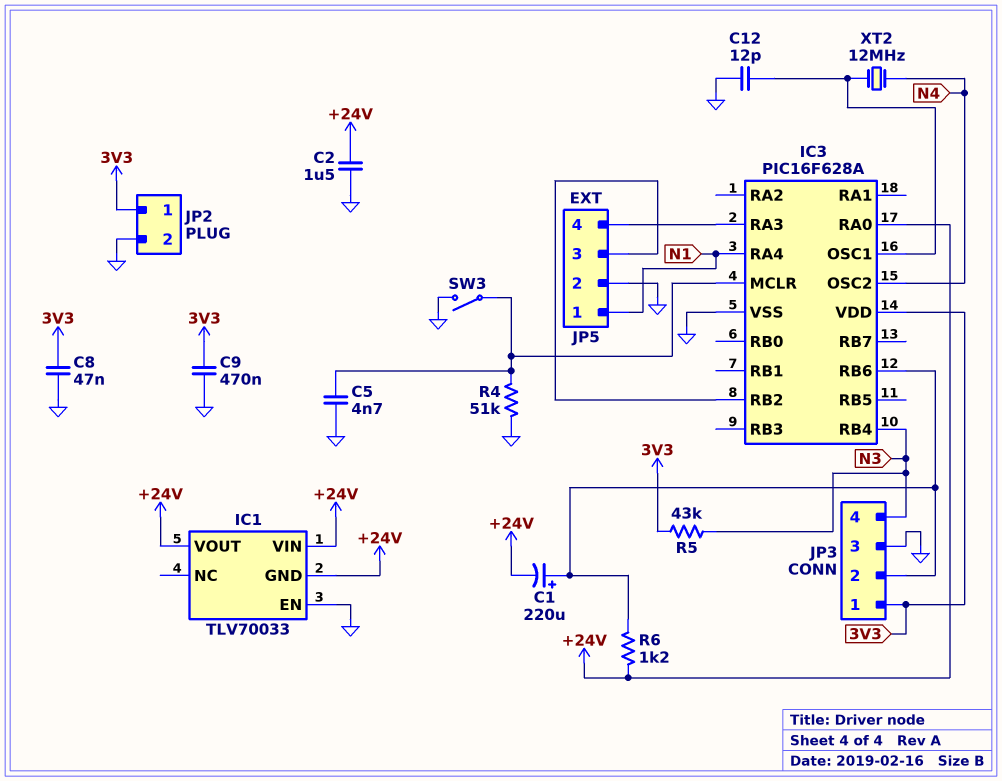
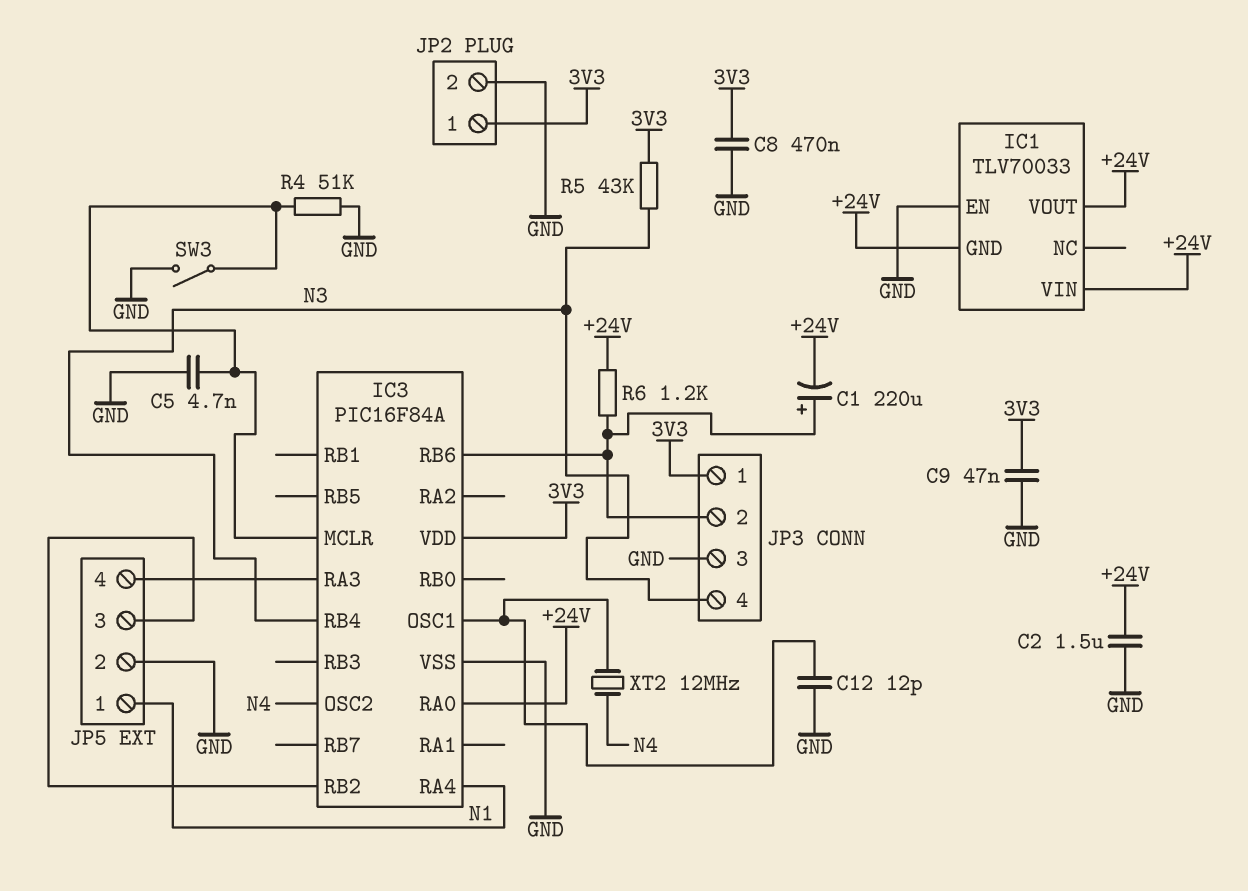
C8: 47nF (3V3, GND) -> 470nF (3V3, GND)
C9: 470nF (3V3, GND) -> 47nF (3V3, GND)
IC3: PIC16F628A -> PIC16F84A

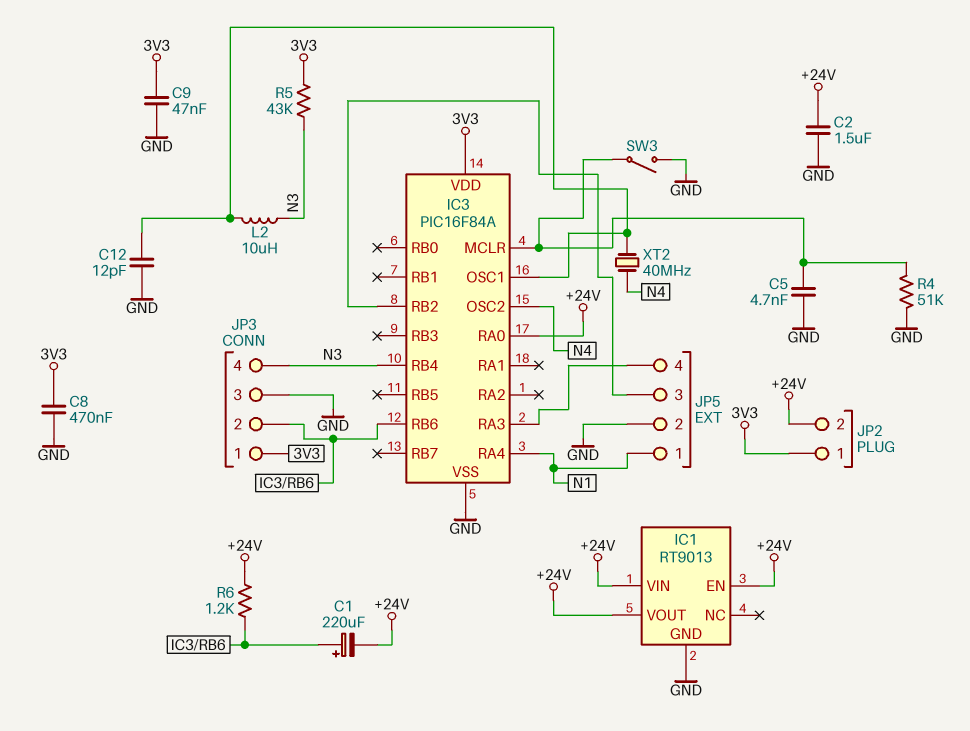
IC1: TLV70033 -> RT9013
IC1 pin EN: GND -> +24V
IC1 pin GND: +24V -> GND
JP2 pin 2: GND -> +24V
L2: none -> 10uH (IC3/OSC1, N3)
XT2: 12MHz (IC3/OSC1, N4) -> 40MHz (IC3/OSC1, N4)

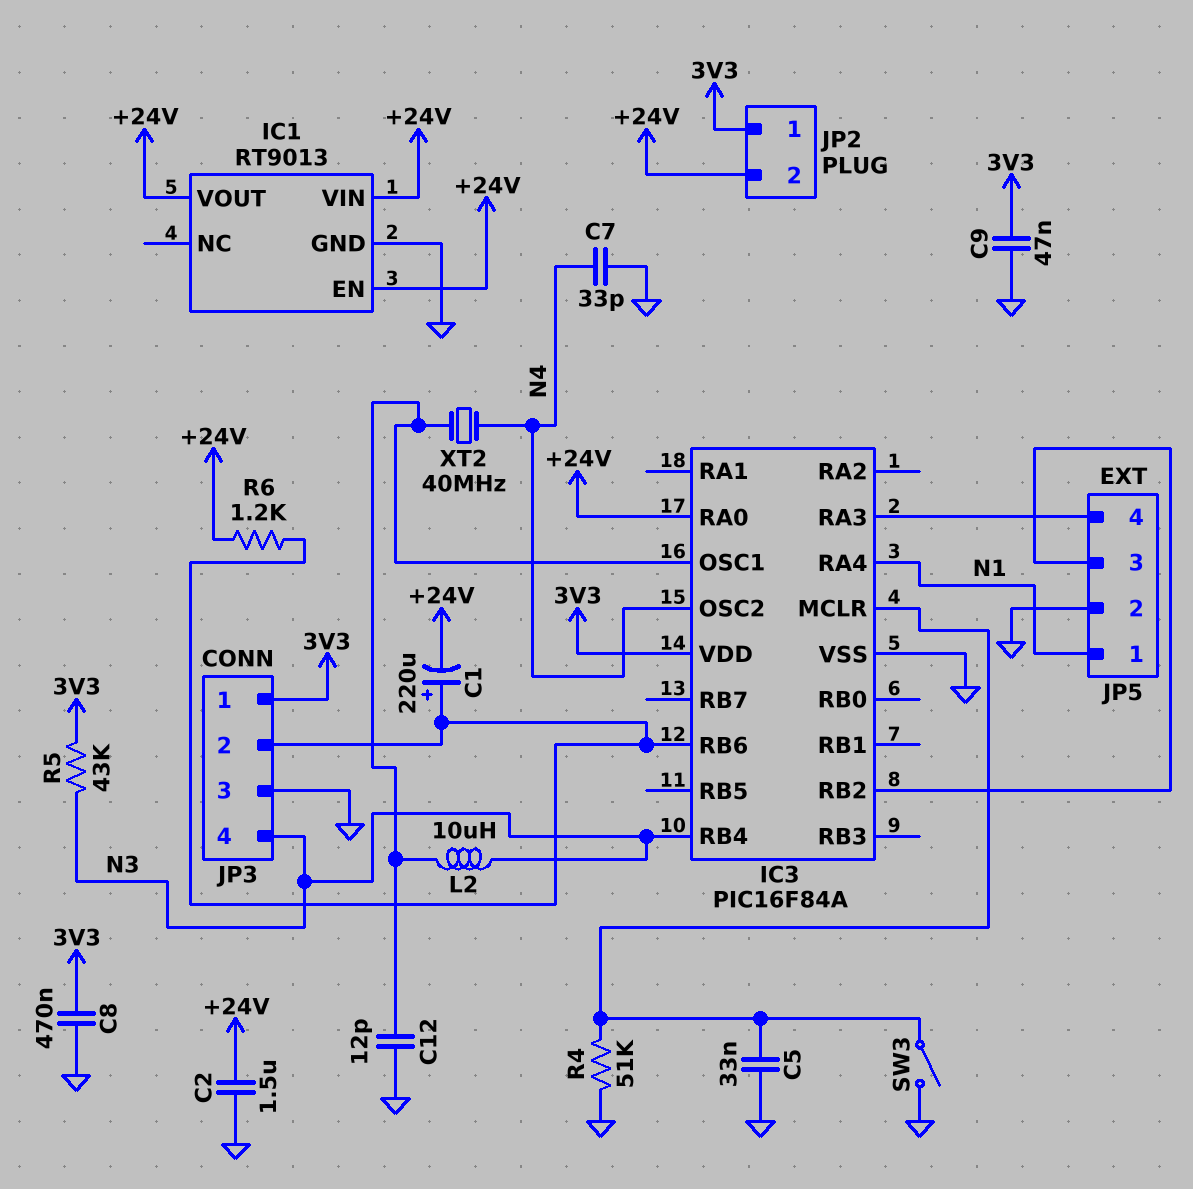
C5: 4.7nF (GND, IC3/MCLR) -> 33nF (GND, IC3/MCLR)
C7: none -> 33pF (GND, N4)

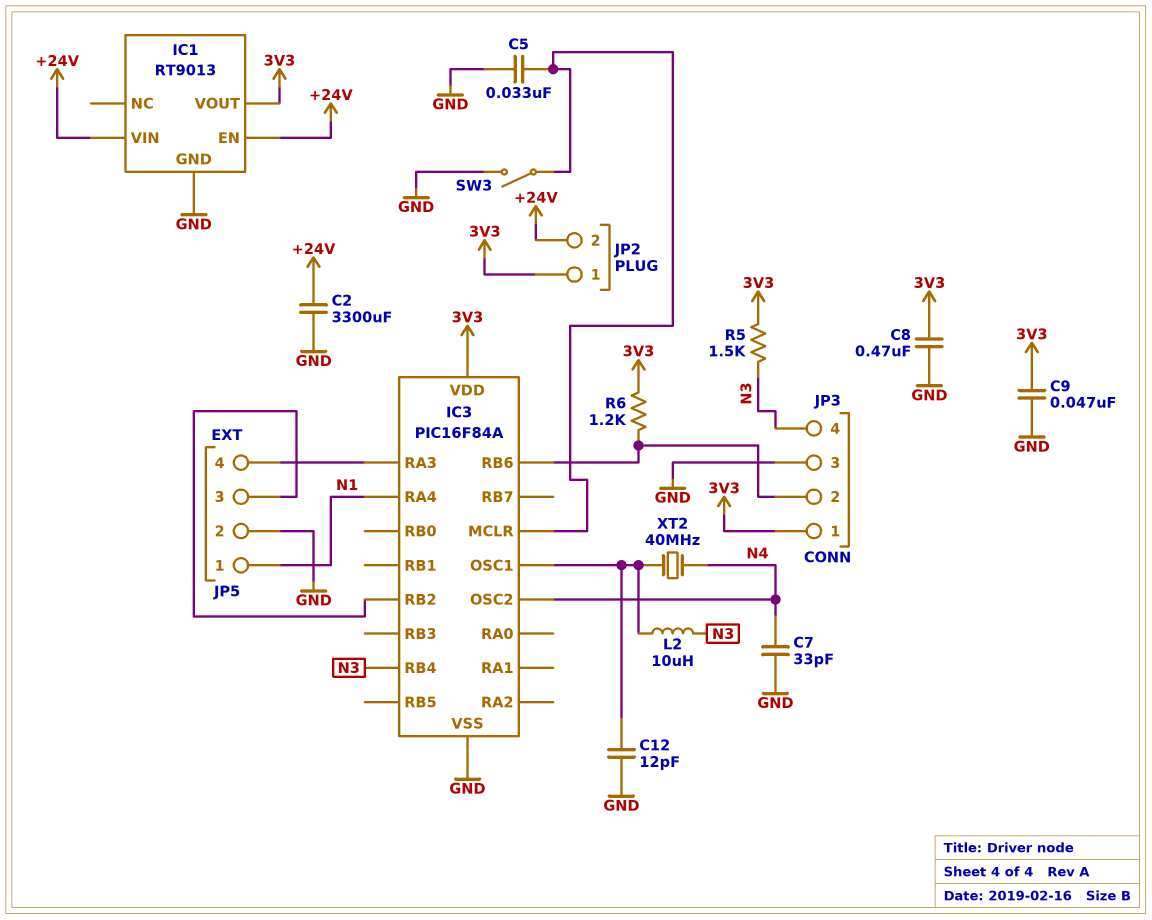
C1: 220uF (plus IC3/RB6, minus +24V) -> none
C2: 1.5uF (+24V, GND) -> 3300uF (+24V, GND)
IC1 pin VOUT: +24V -> 3V3
IC3 pin RA0: +24V -> none
R4: 51k (GND, IC3/MCLR) -> none
R5: 43k (3V3, N3) -> 1.5k (3V3, N3)
R6: 1.2k (+24V, IC3/RB6) -> 1.2k (3V3, IC3/RB6)

